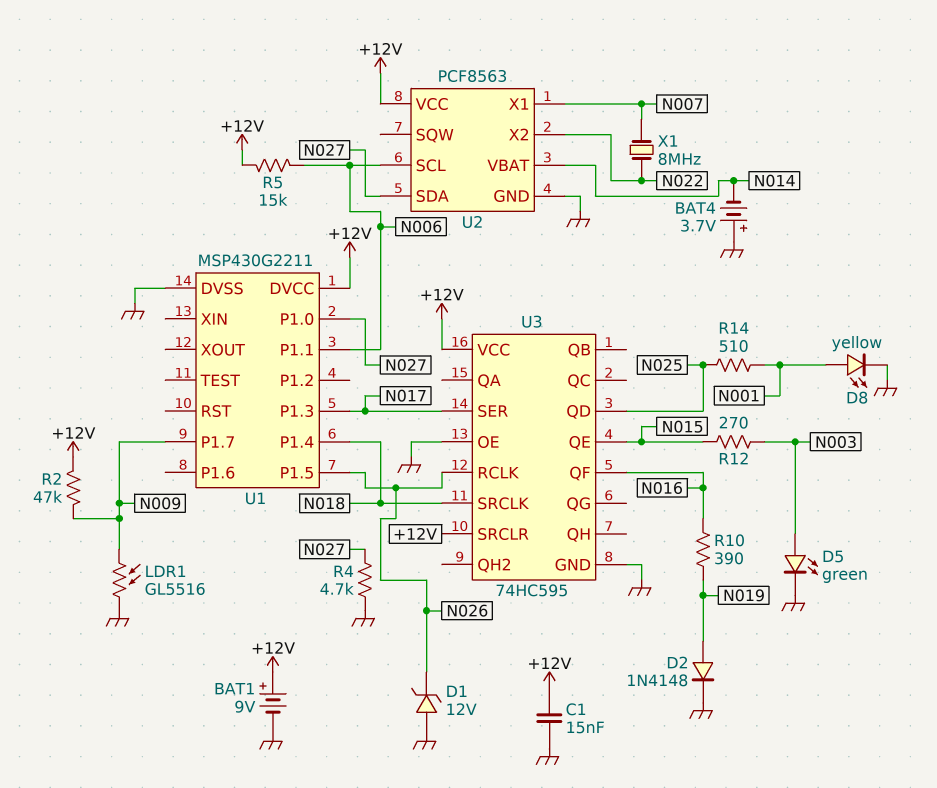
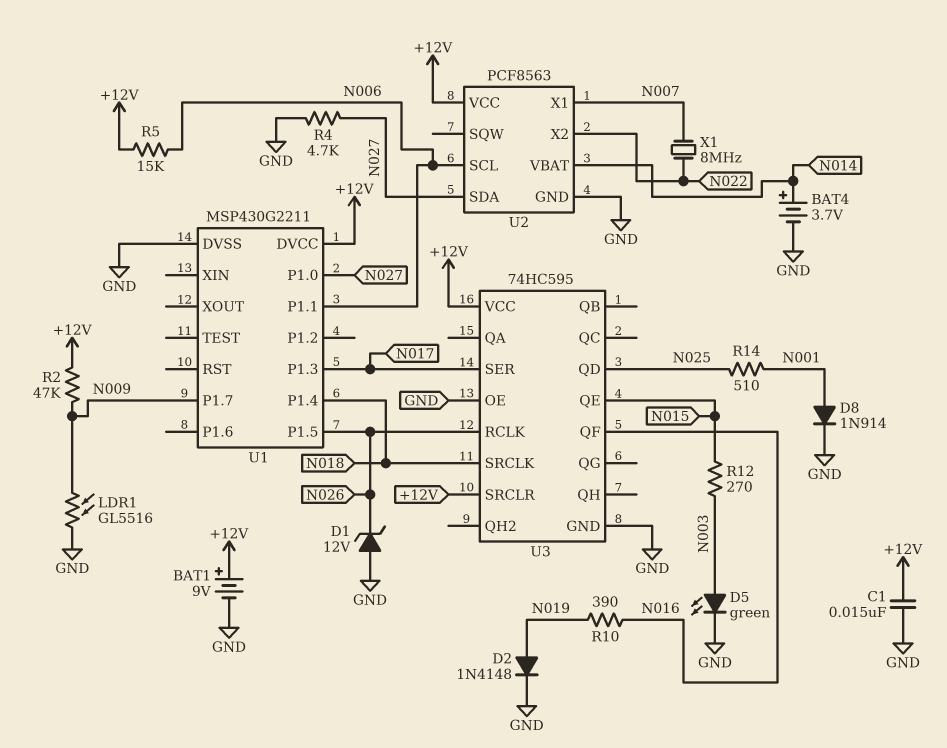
BAT4: 3.7V (plus GND, minus N014) -> 3.7V (plus N014, minus GND)
D8: LED yellow (A N001, K GND) -> diode 1N914 (A N001, K GND)

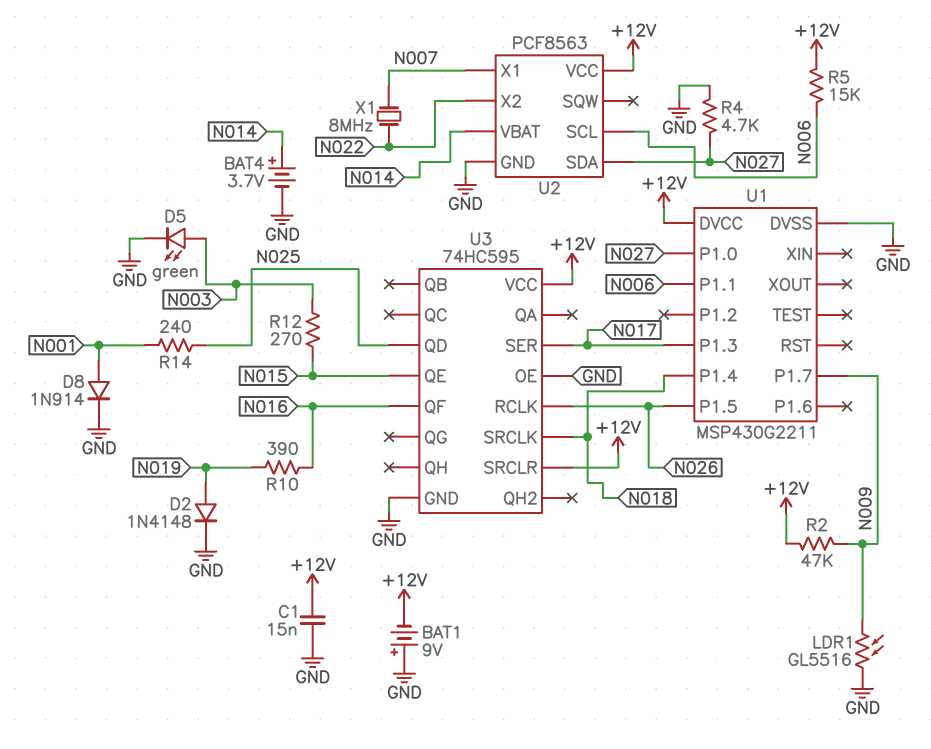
BAT1: 9V (plus +12V, minus GND) -> 9V (plus GND, minus +12V)
D1: zener 12V (A GND, K N026) -> none
R14: 510 (N001, N025) -> 240 (N001, N025)

